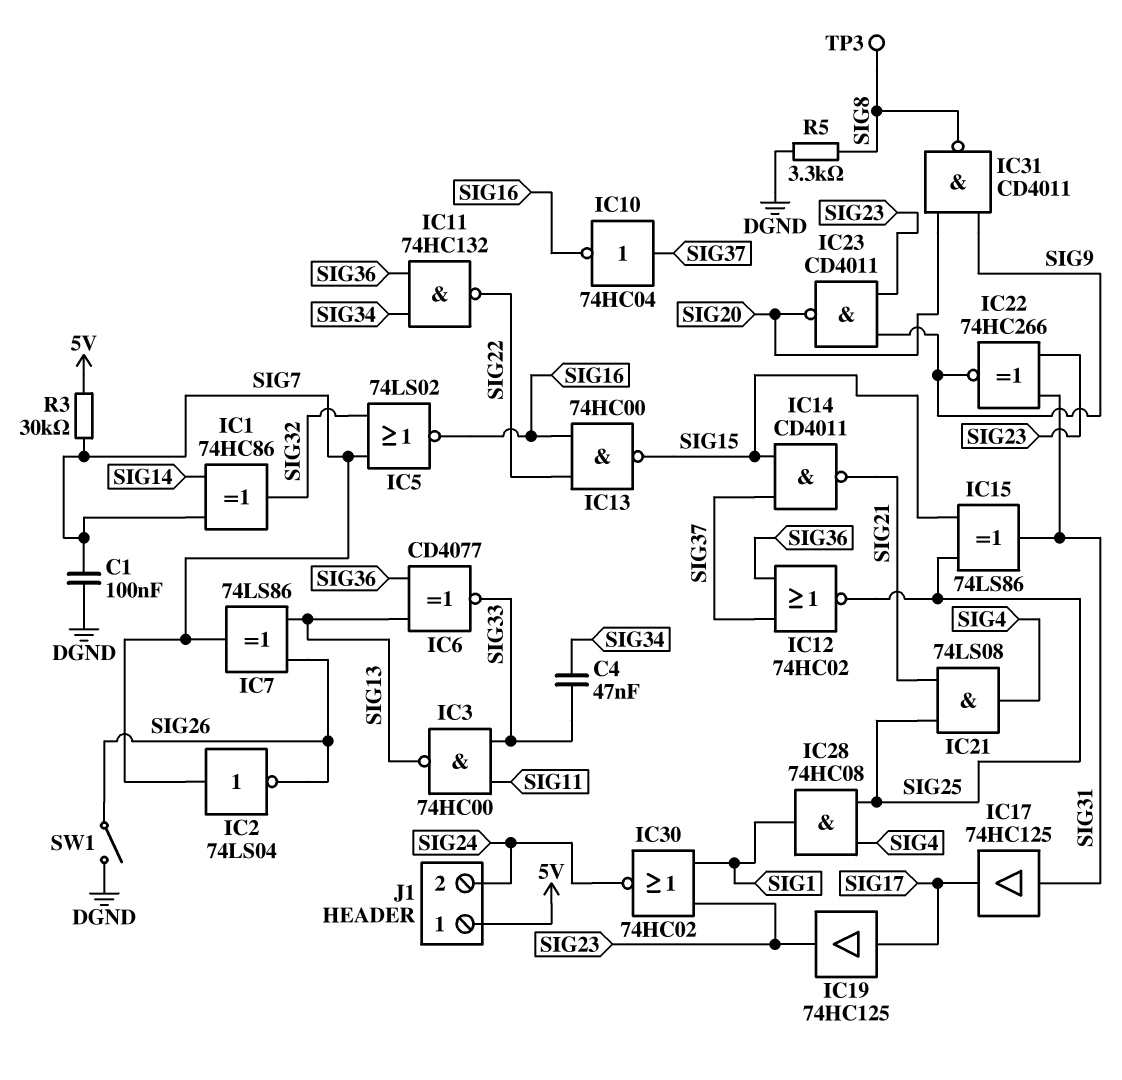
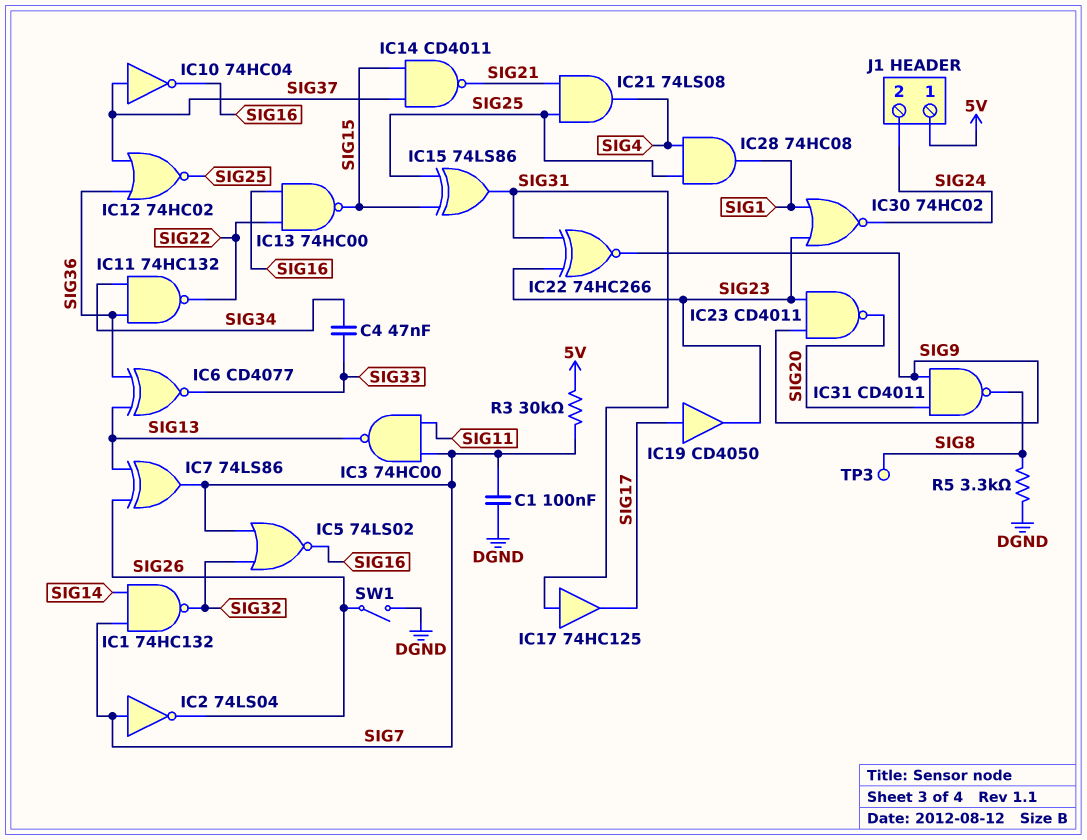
IC1: XOR 74HC86 (in SIG7, in SIG14, out SIG32) -> NAND 74HC132 (in SIG7, in SIG14, out SIG32)
IC3: NAND 74HC00 (in SIG11, in SIG33, out SIG13) -> NAND 74HC00 (in SIG7, in SIG11, out SIG13)
IC19: buffer 74HC125 (in SIG17, out SIG23) -> buffer CD4050 (in SIG17, out SIG23)

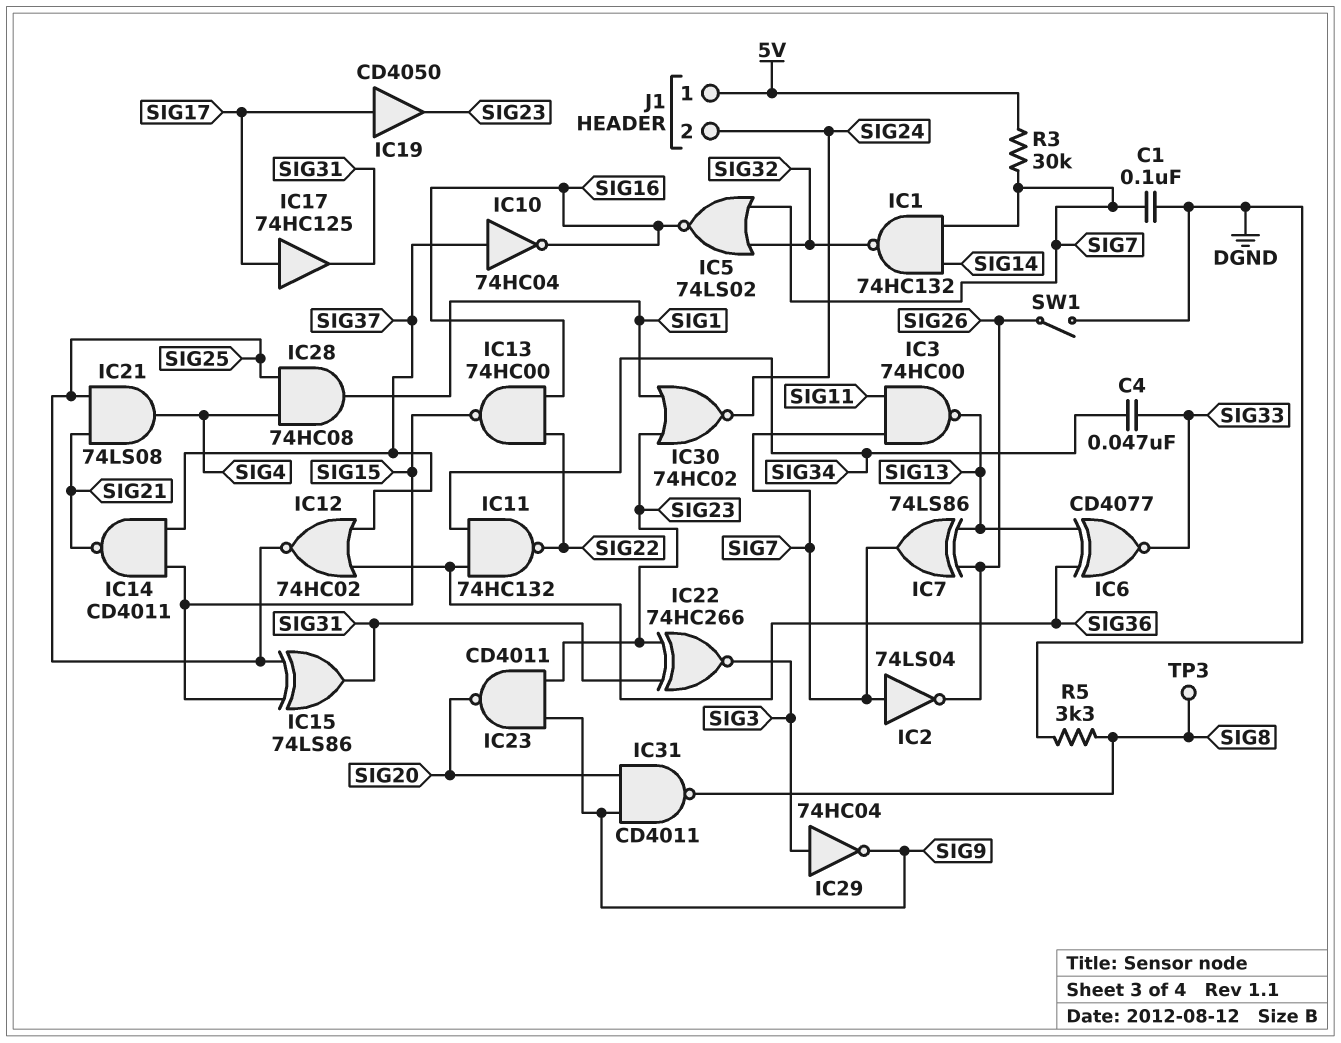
IC17: buffer 74HC125 (in SIG31, out SIG17) -> buffer 74HC125 (in SIG17, out SIG31)
IC22: XNOR 74HC266 (in SIG23, in SIG31, out SIG9) -> XNOR 74HC266 (in SIG23, in SIG31, out SIG3)
IC29: none -> NOT 74HC04 (in SIG3, out SIG9)

